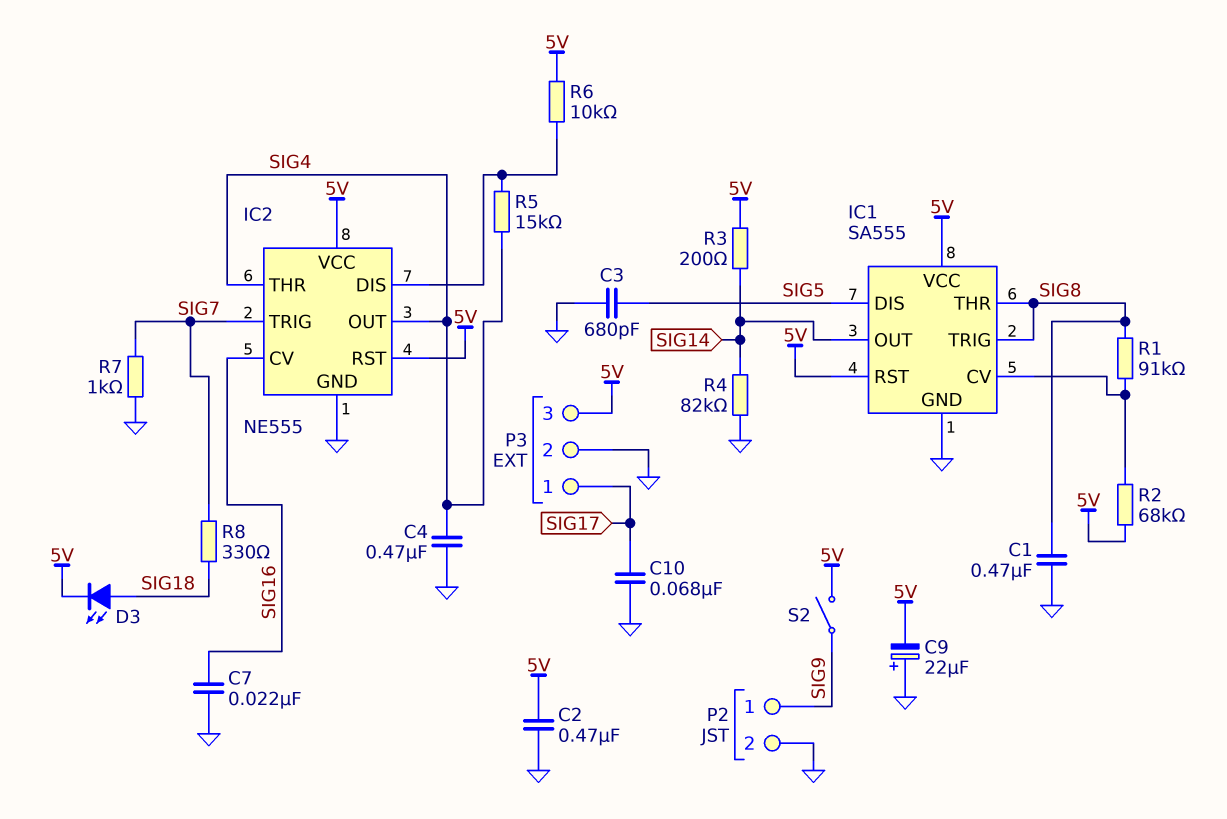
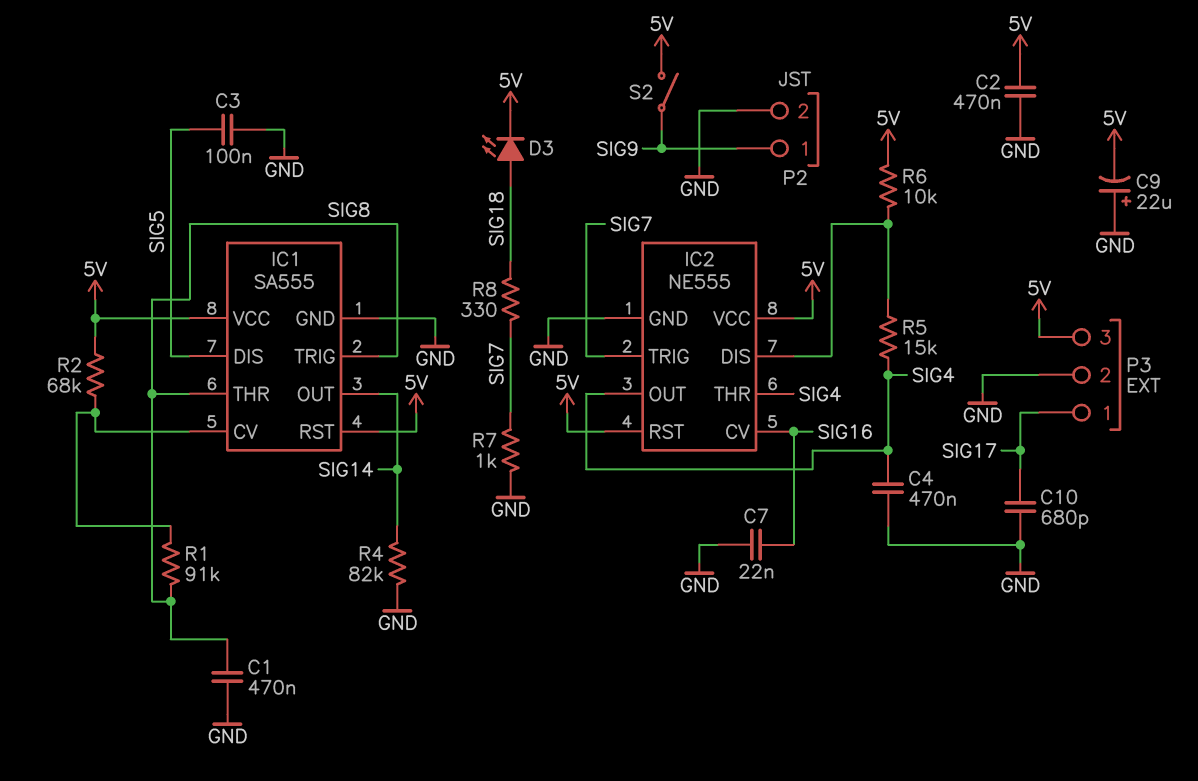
C3: 680pF (GND, SIG5) -> 100nF (GND, SIG5)
C10: 68nF (GND, SIG17) -> 680pF (GND, SIG17)
R3: 200 (5V, SIG14) -> none

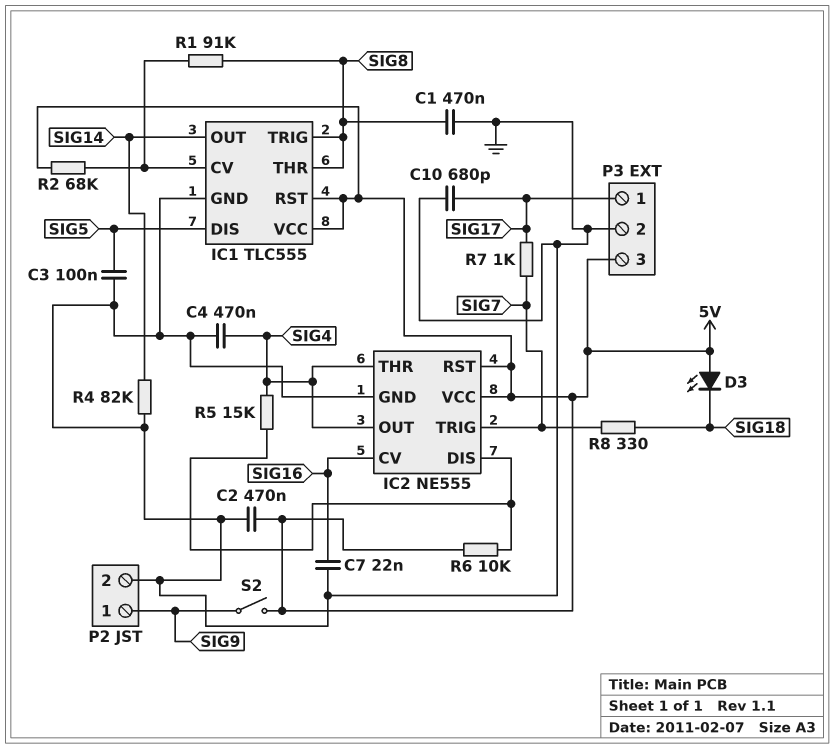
C9: 22uF (plus GND, minus 5V) -> none
D3: LED (A SIG18, K 5V) -> LED (A 5V, K SIG18)
IC1: SA555 -> TLC555
R7: 1k (GND, SIG7) -> 1k (SIG7, SIG17)

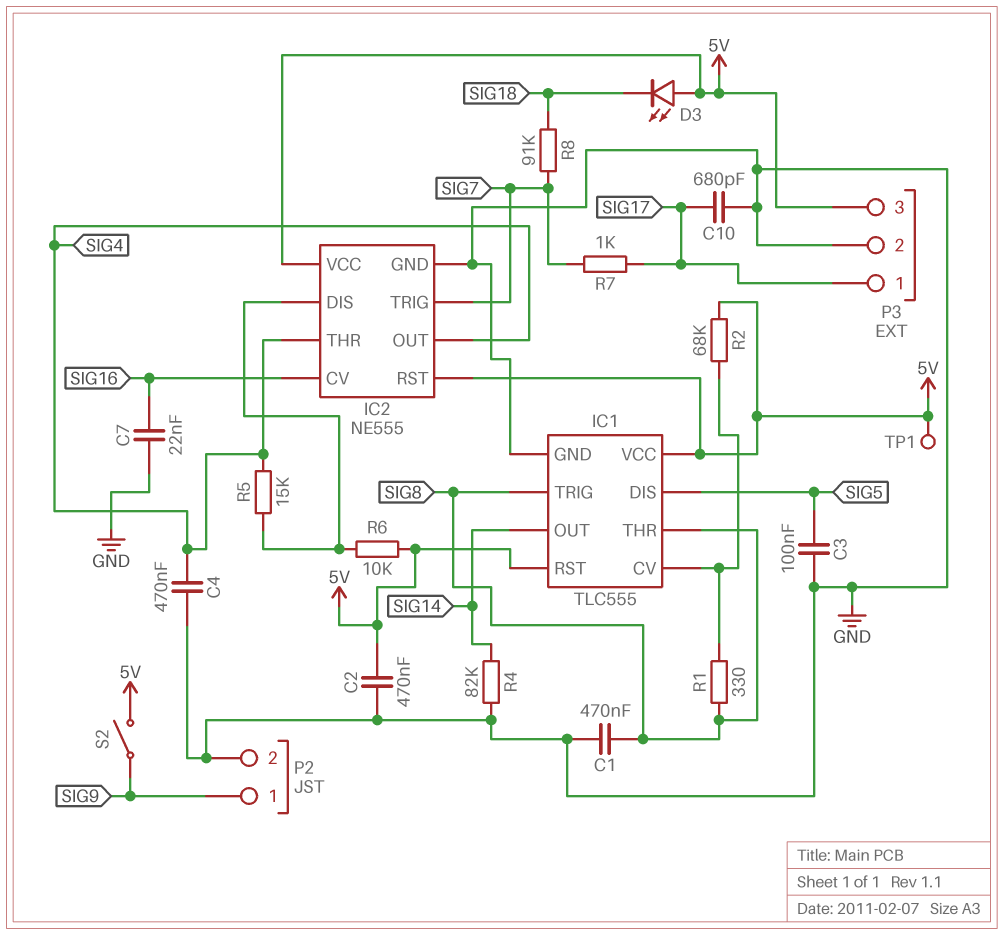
R1: 91k (IC1/CV, SIG8) -> 330 (IC1/CV, SIG8)
R8: 330 (SIG7, SIG18) -> 91k (SIG7, SIG18)
TP1: none -> test point (5V)

